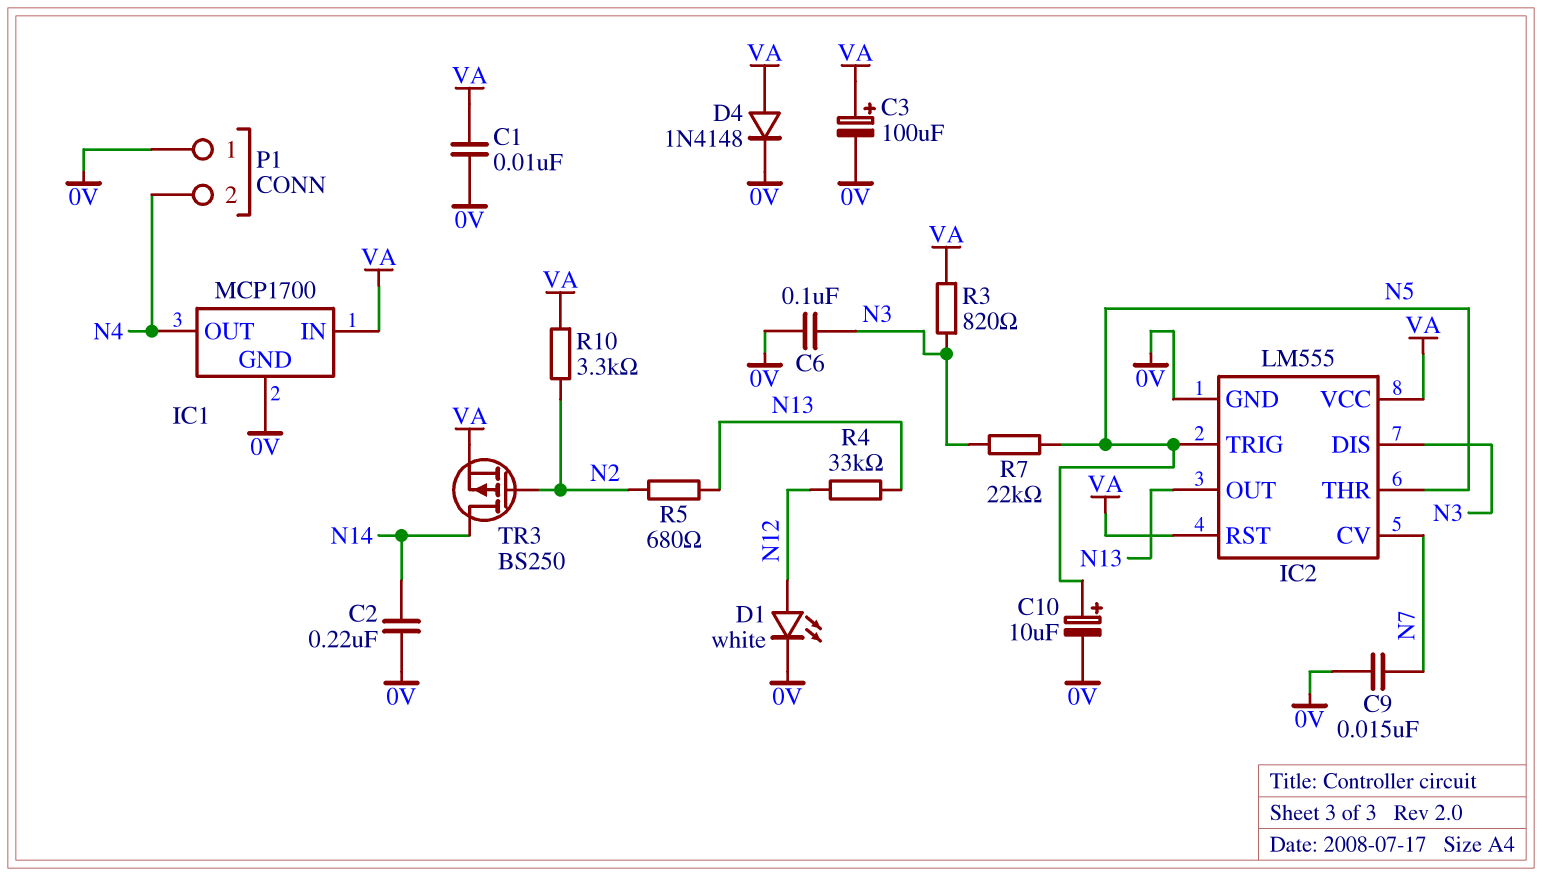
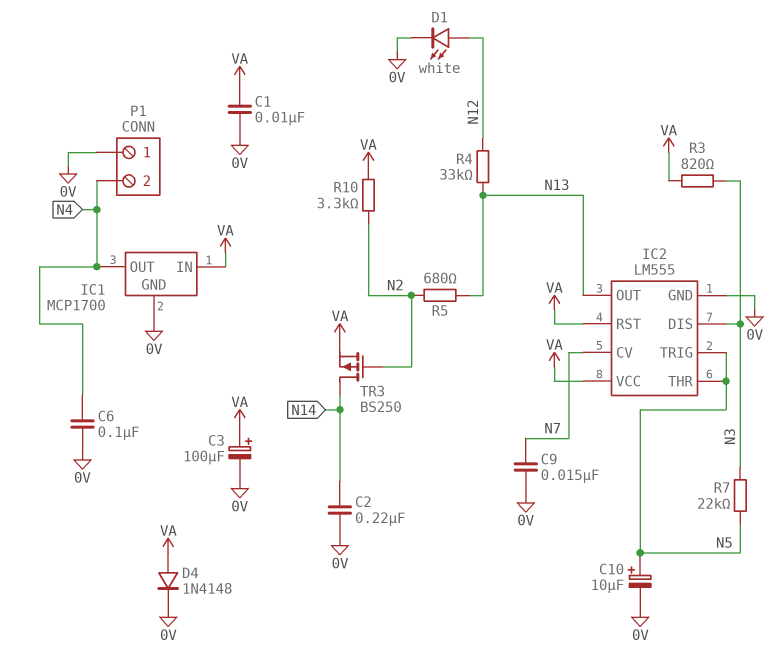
C6: 100nF (0V, N3) -> 100nF (0V, N4)

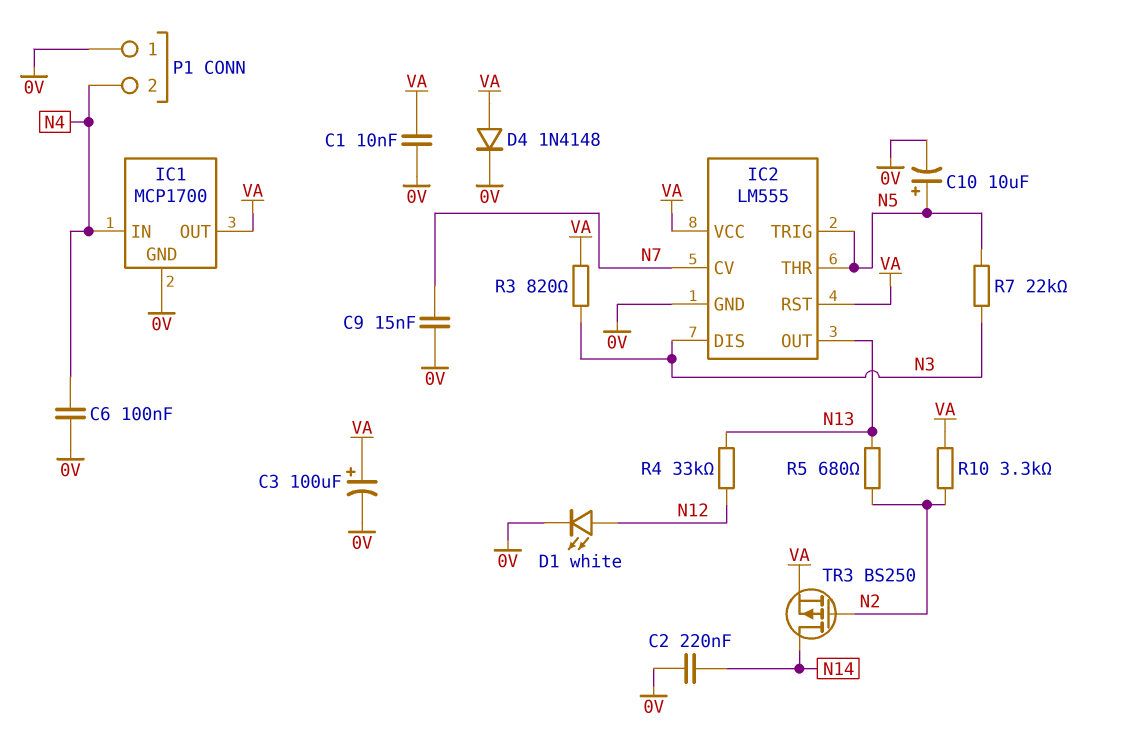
IC1 pin IN: VA -> N4
IC1 pin OUT: N4 -> VA

